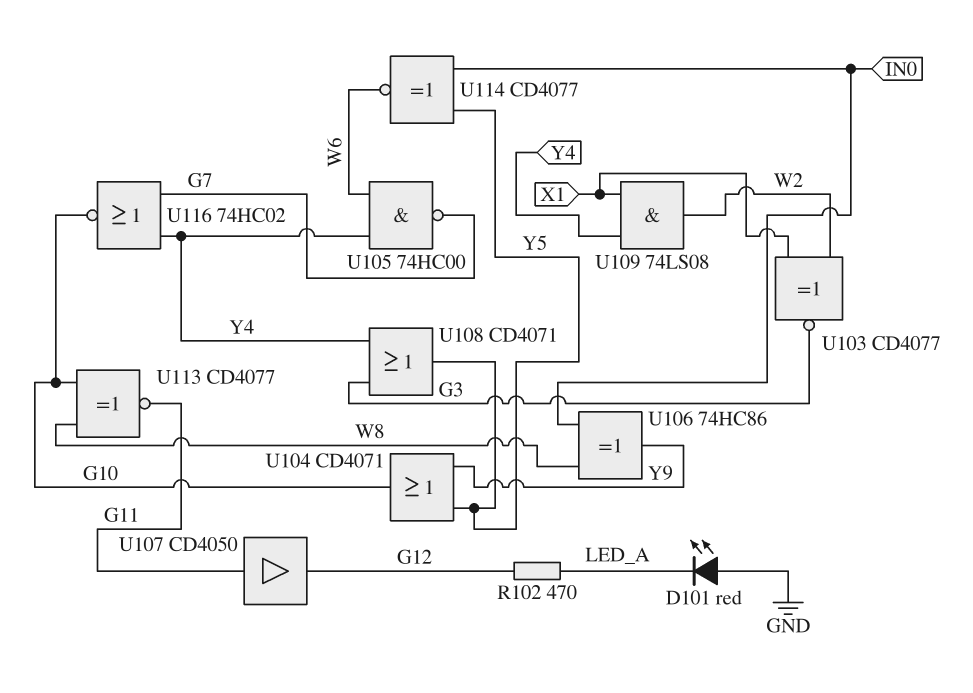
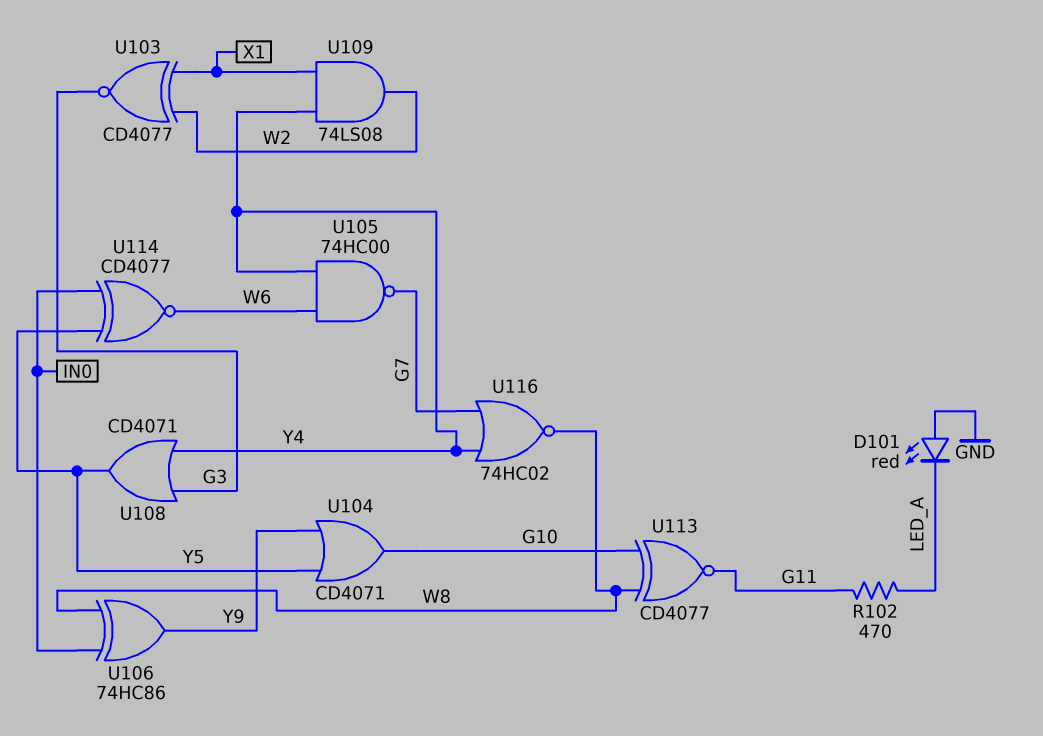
R102: 470 (G12, LED_A) -> 470 (G11, LED_A)
U107: buffer CD4050 (in G11, out G12) -> none
U116: NOR 74HC02 (in G7, in Y4, out G10) -> NOR 74HC02 (in G7, in Y4, out W8)

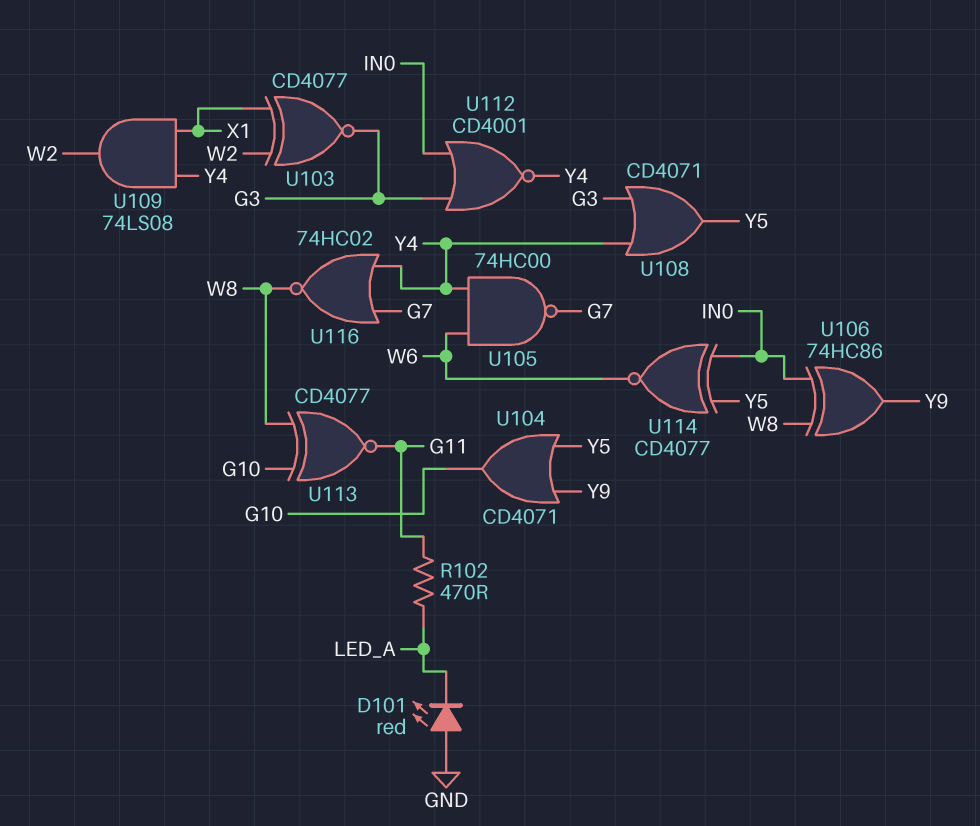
U112: none -> NOR CD4001 (in G3, in IN0, out Y4)

